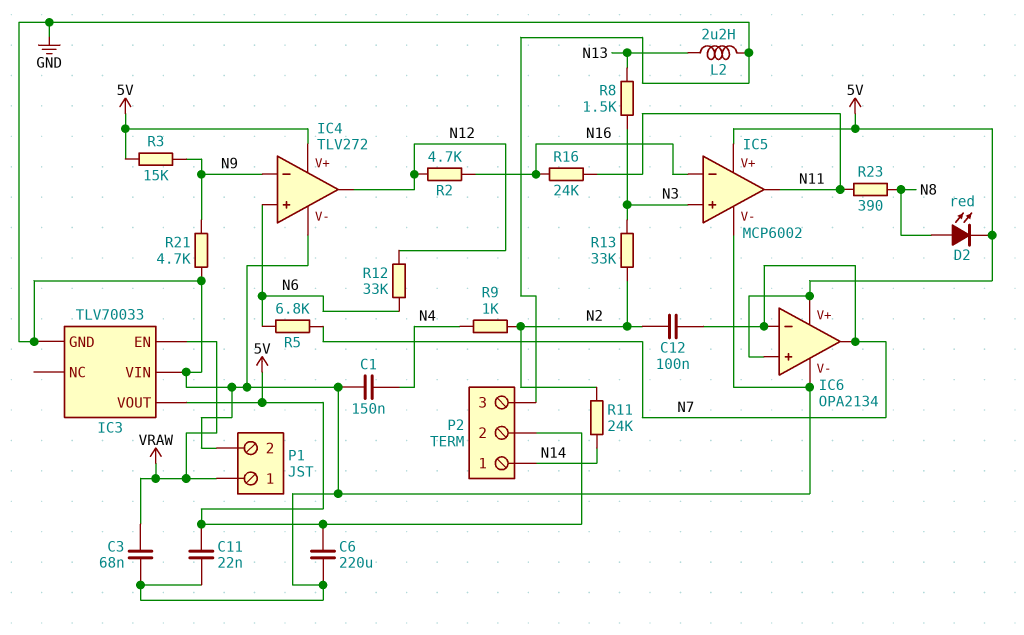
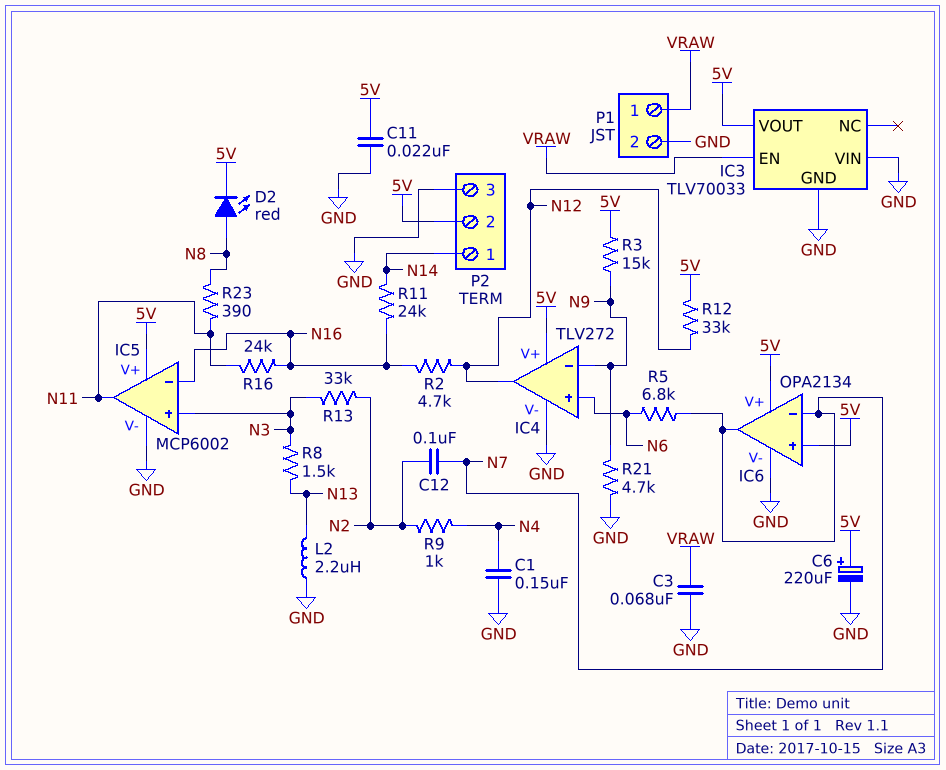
C6: 220uF (5V, GND) -> 220uF (plus 5V, minus GND)
R11: 24k (N2, N14) -> 24k (N14, N16)
R12: 33k (N6, N12) -> 33k (5V, N12)

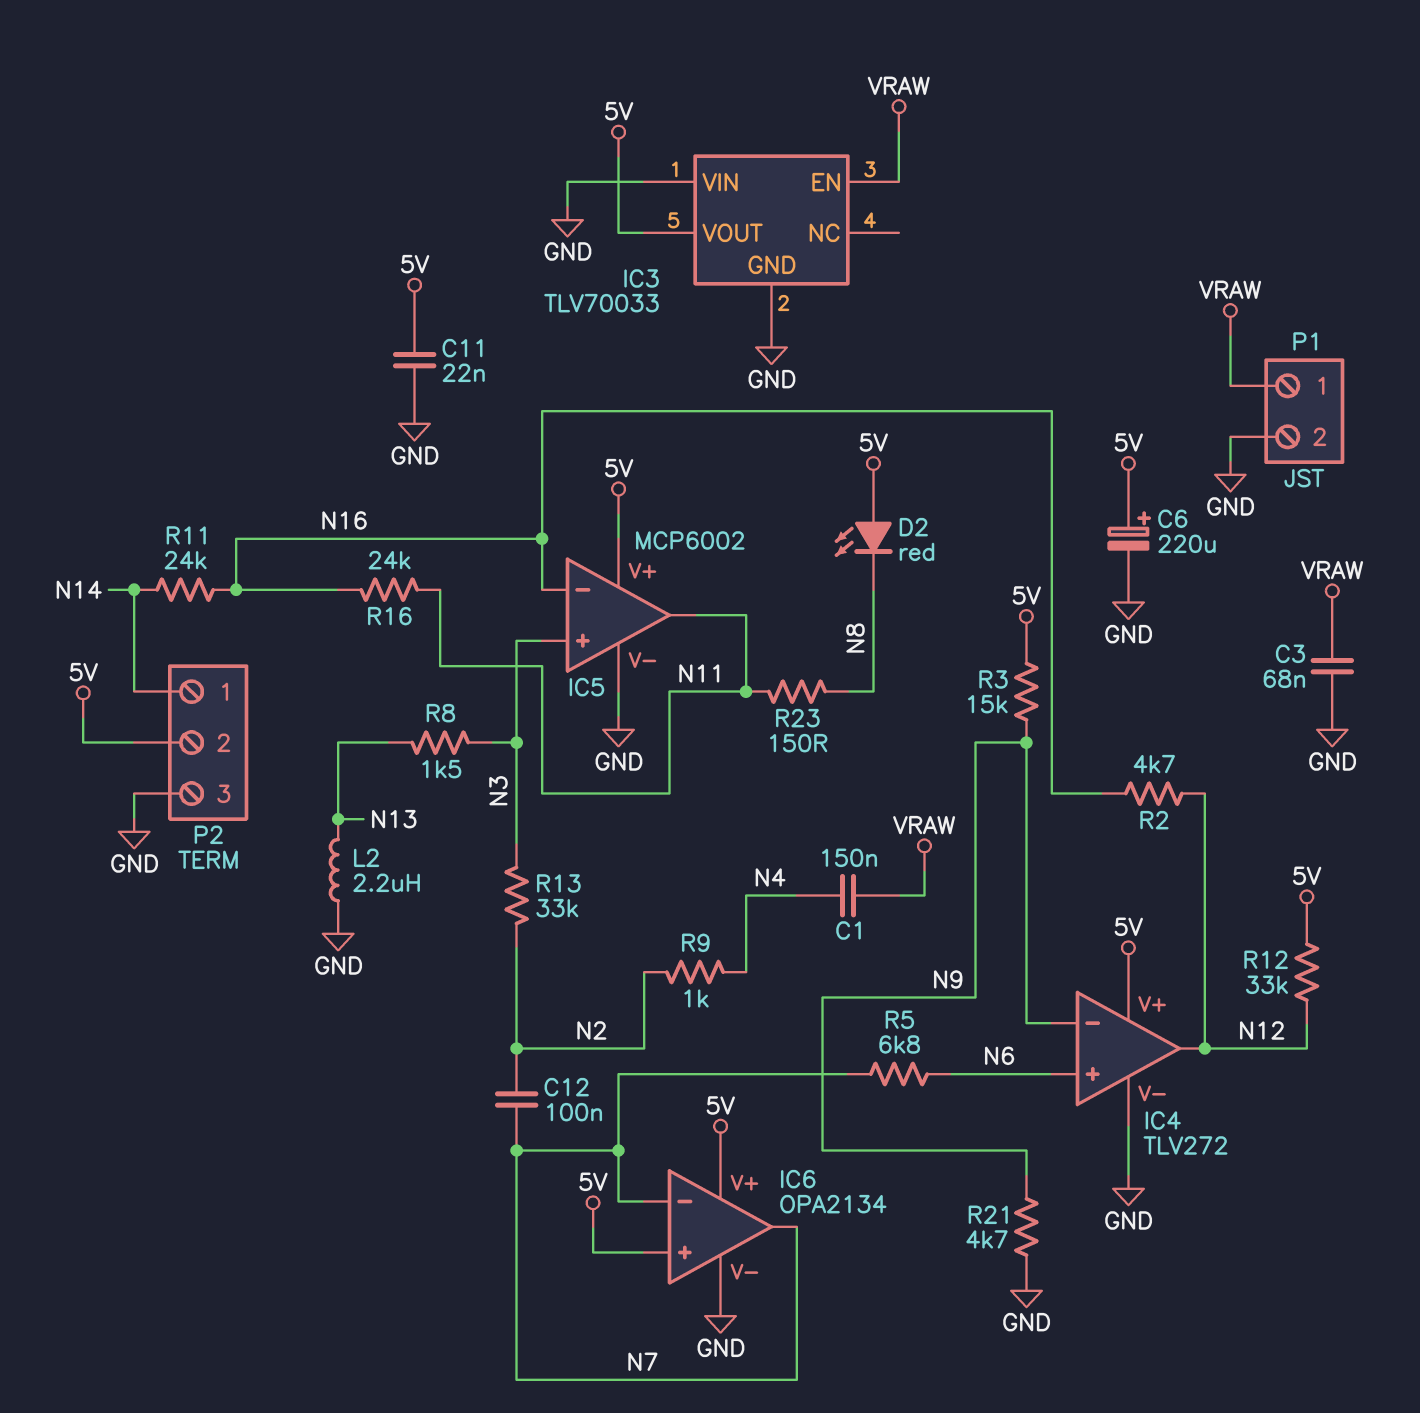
C1: 150nF (GND, N4) -> 150nF (N4, VRAW)
D2: LED red (A N8, K 5V) -> LED red (A 5V, K N8)
R23: 390 (N8, N11) -> 150 (N8, N11)

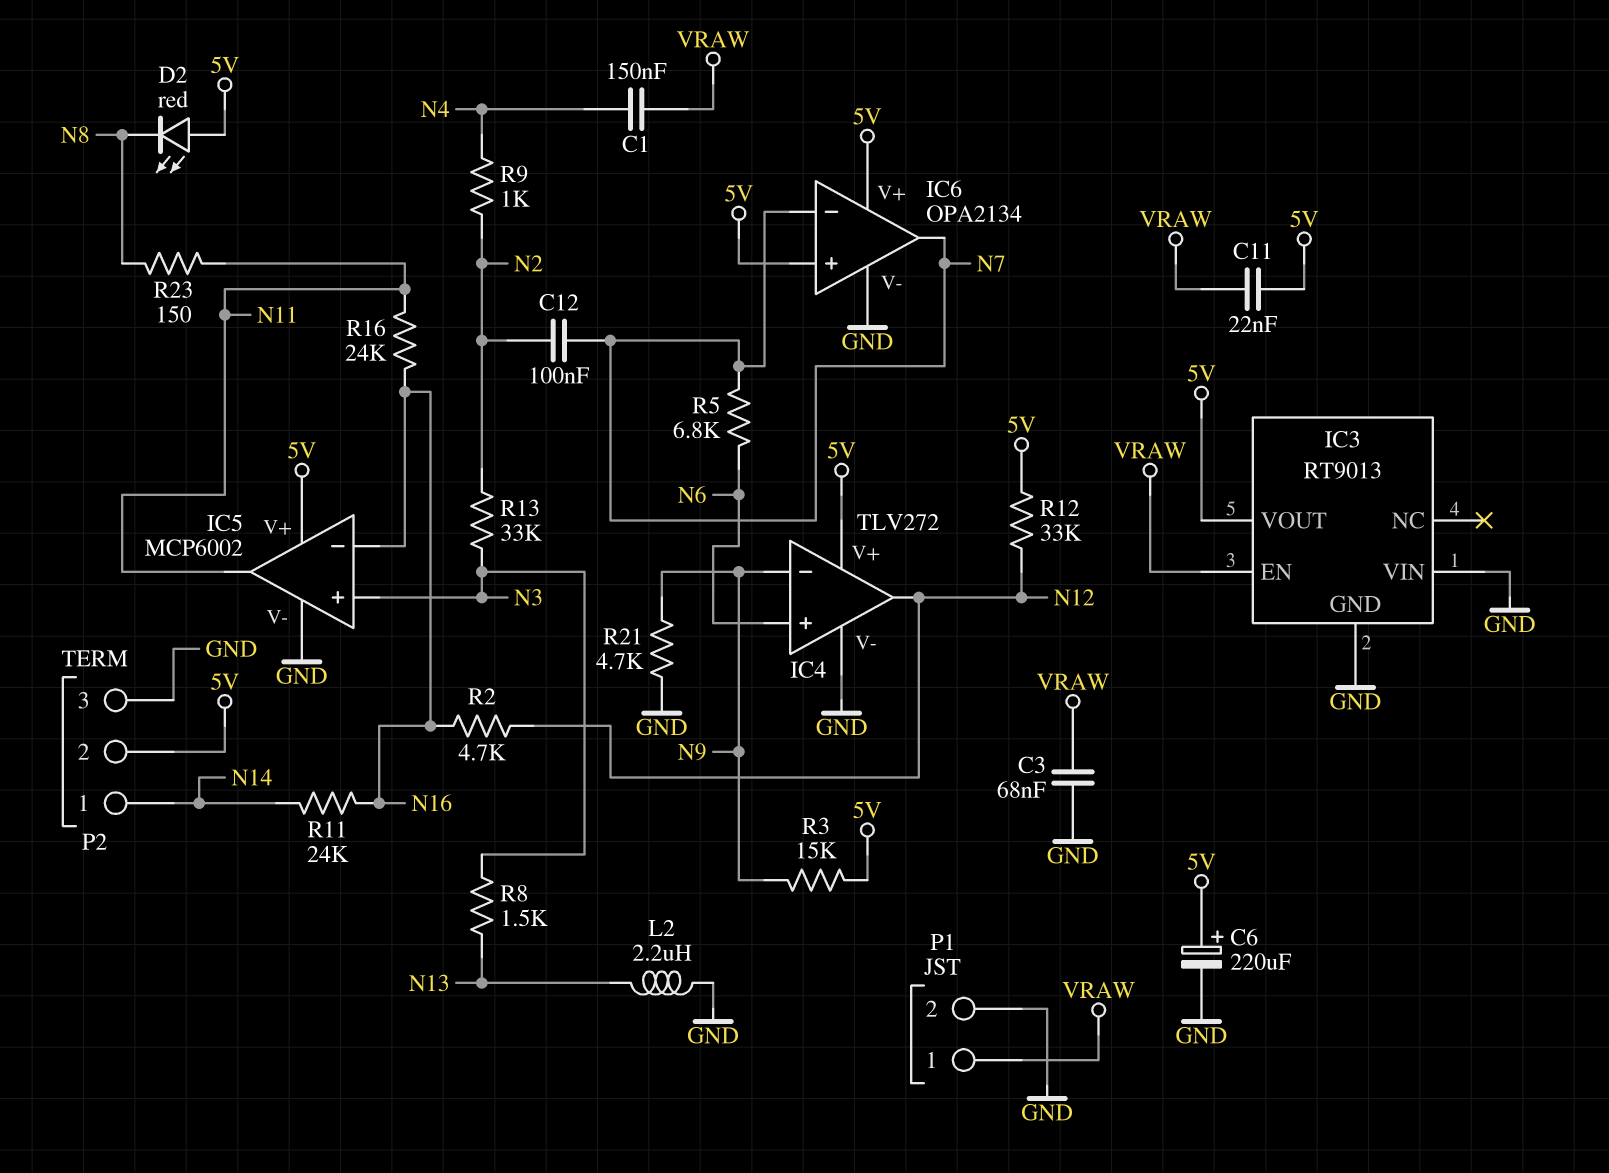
C11: 22nF (5V, GND) -> 22nF (5V, VRAW)
IC3: TLV70033 -> RT9013

